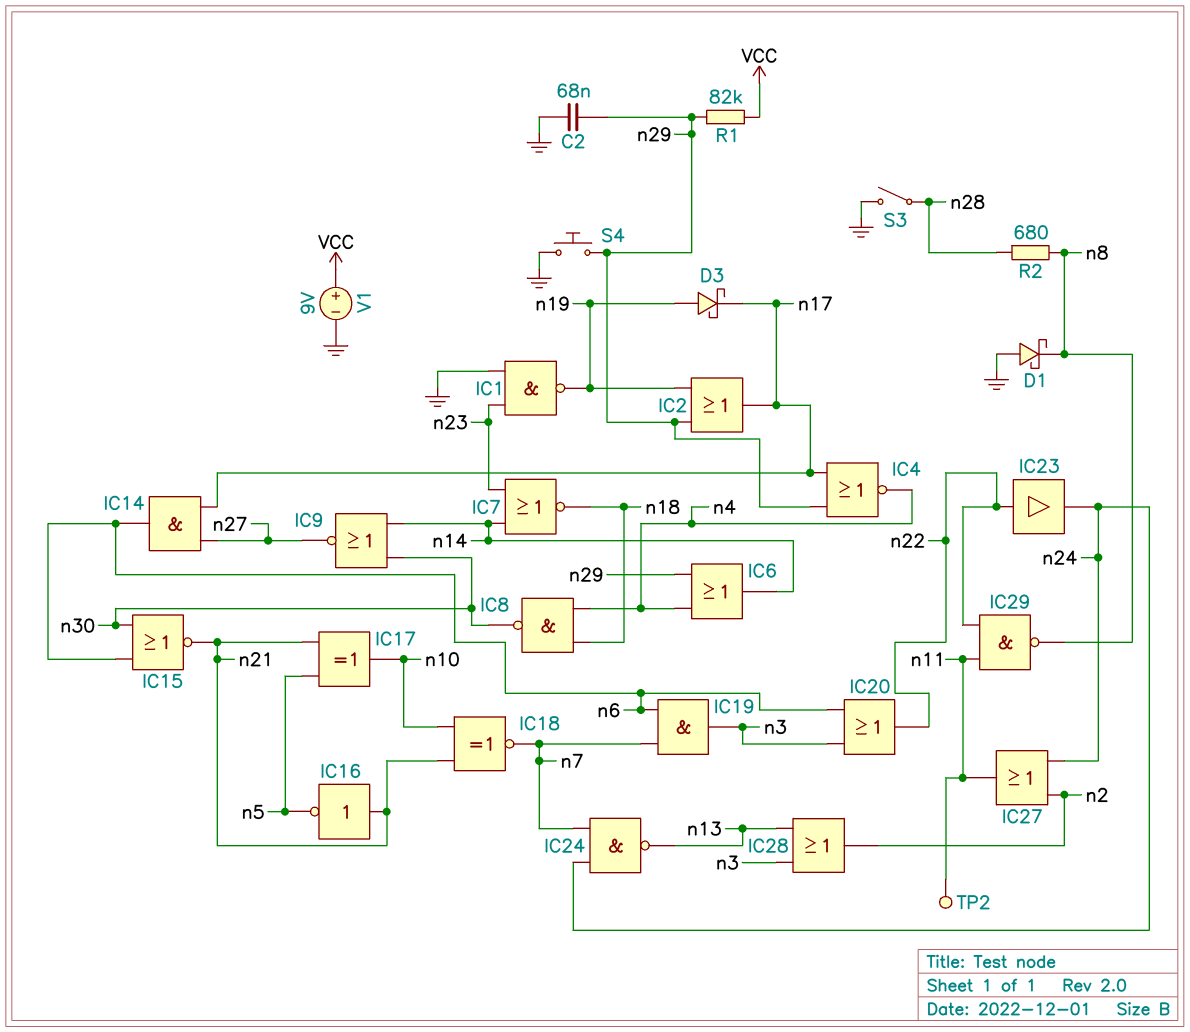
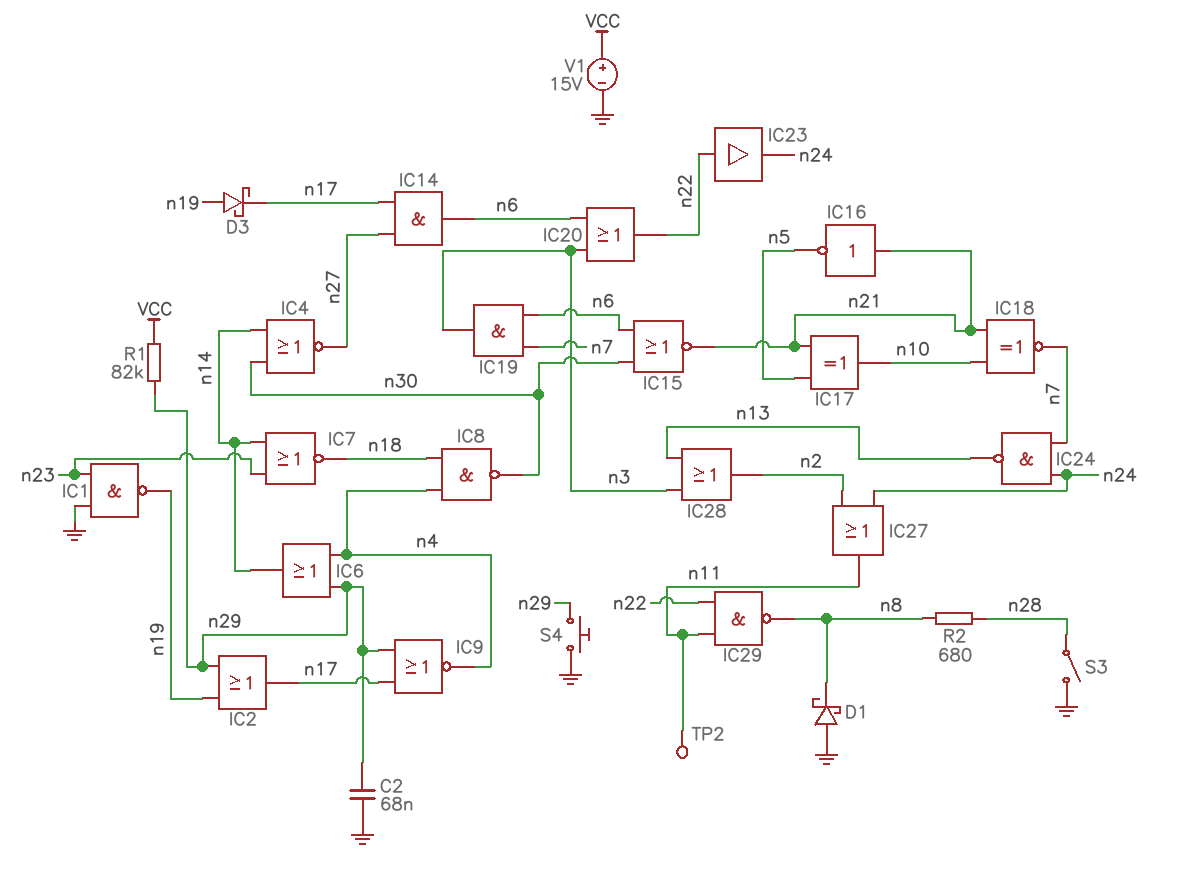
IC4: NOR (in n17, in n29, out n4) -> NOR (in n14, in n30, out n27)
IC9: NOR (in n14, in n30, out n27) -> NOR (in n17, in n29, out n4)
V1: 9V (plus VCC, minus GND) -> 15V (plus VCC, minus GND)

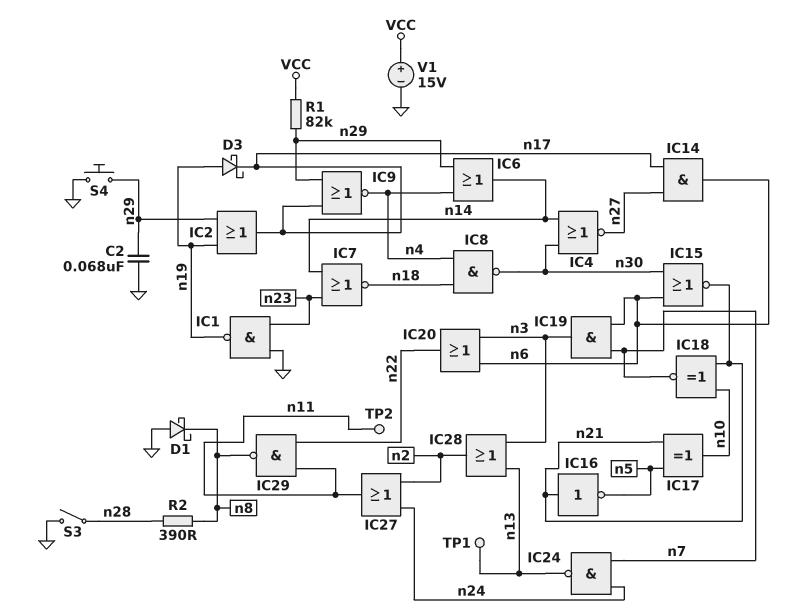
IC23: buffer (in n22, out n24) -> none
R2: 680 (n8, n28) -> 390 (n8, n28)
TP1: none -> test point (n13)

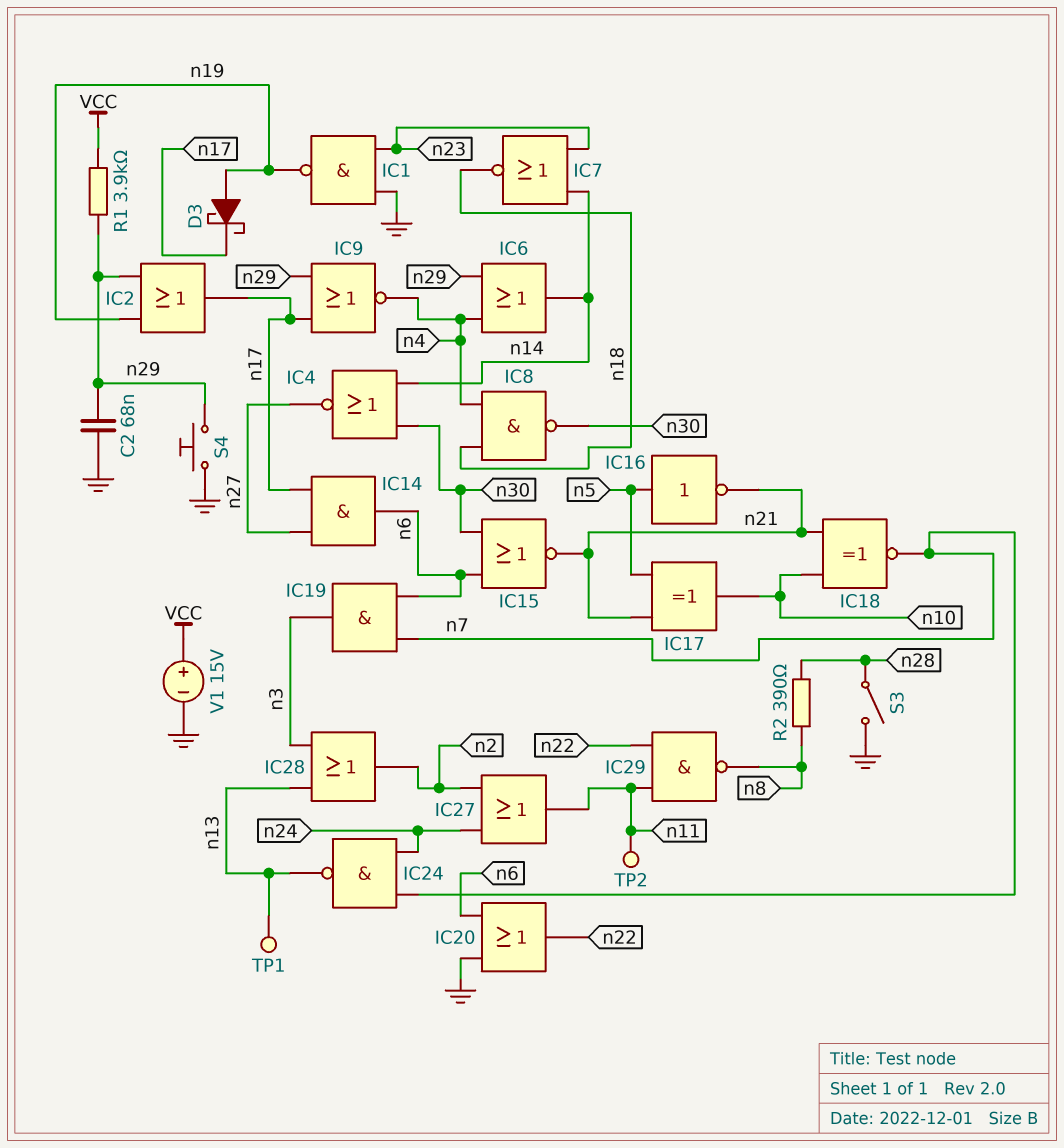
D1: schottky (A GND, K n8) -> none
IC16: NOT (in n21, out n5) -> NOT (in n5, out n21)
IC20: OR (in n3, in n6, out n22) -> OR (in GND, in n6, out n22)
R1: 82k (VCC, n29) -> 3.9k (VCC, n29)

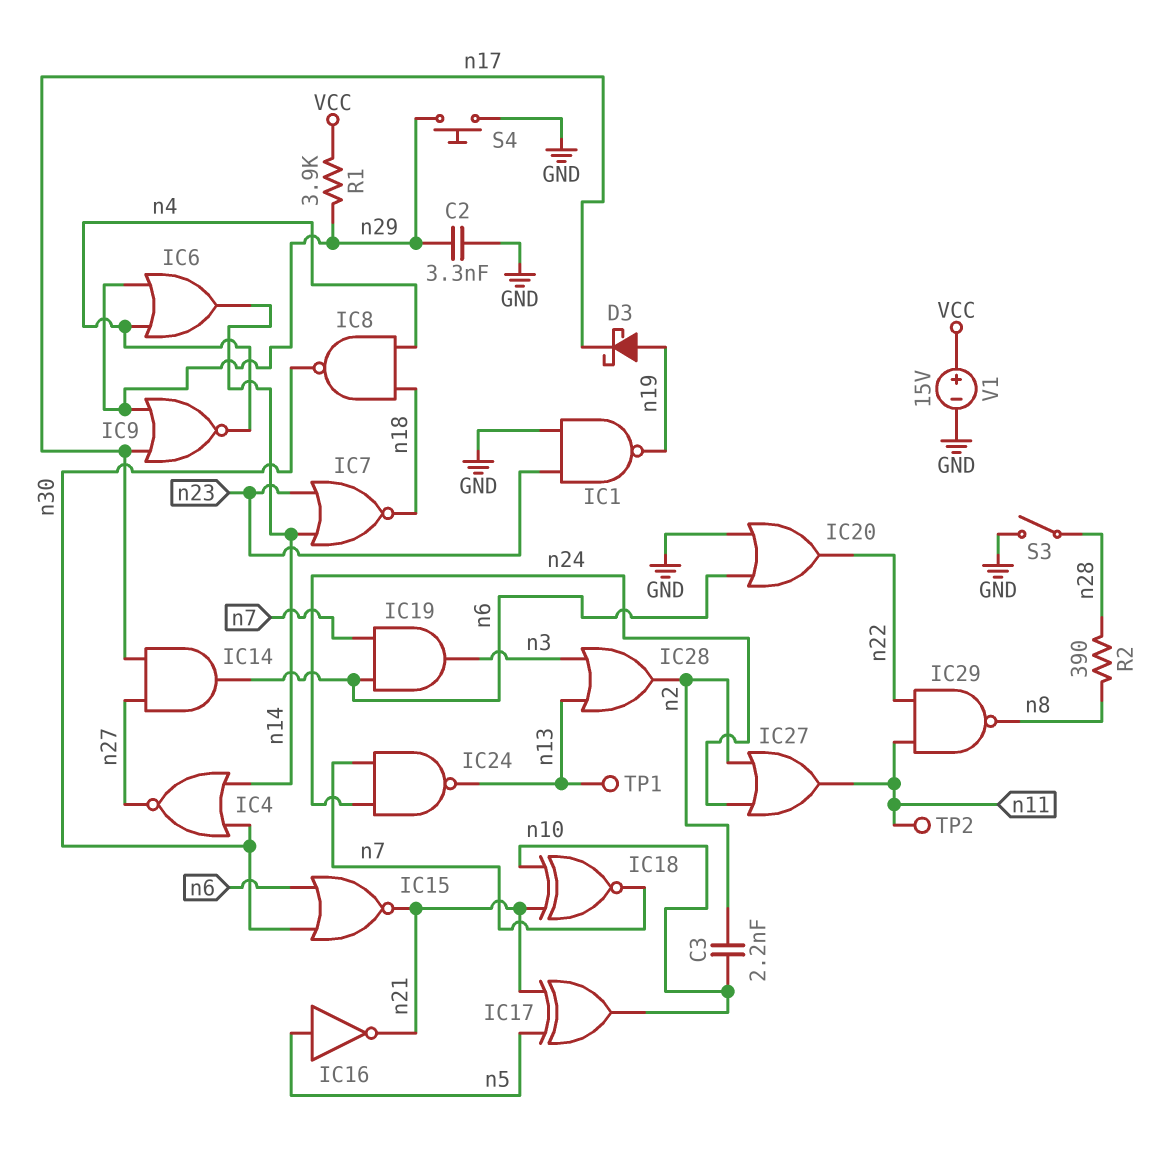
C2: 68nF (GND, n29) -> 3.3nF (GND, n29)
C3: none -> 2.2nF (n2, n10)
IC2: OR (in n19, in n29, out n17) -> none

